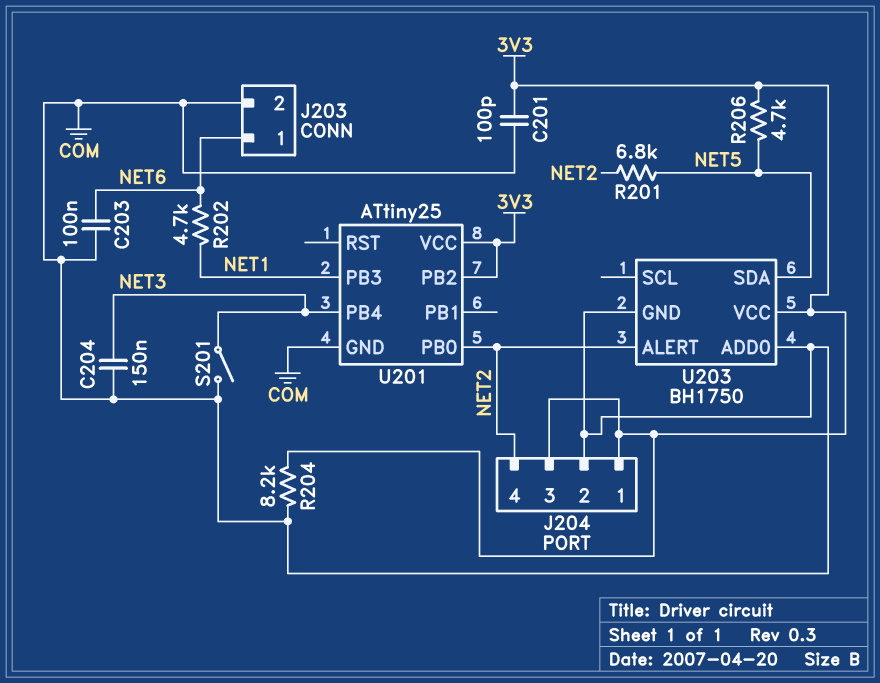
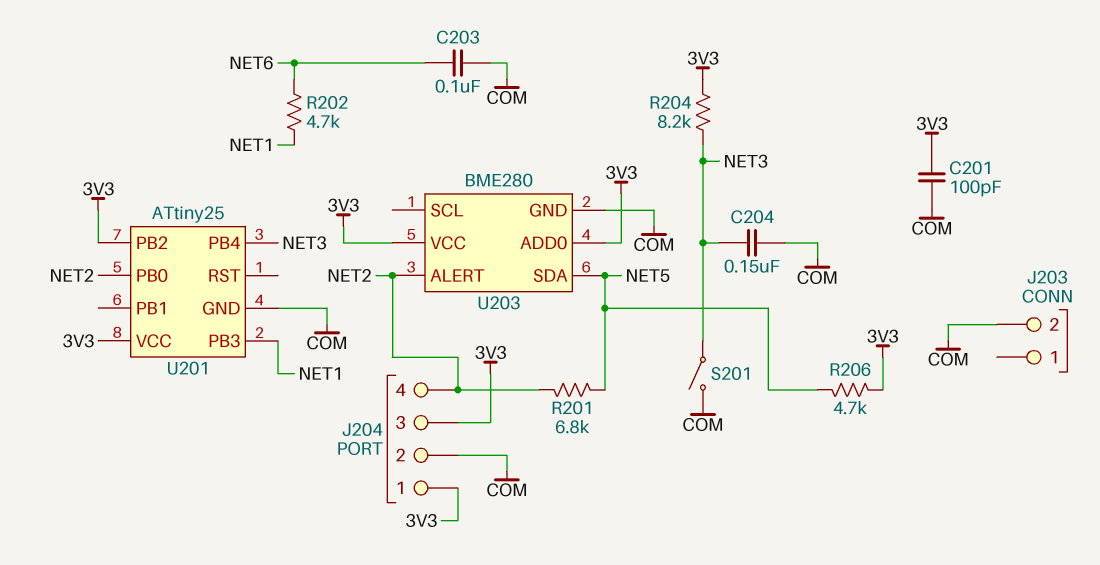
J203 pin 1: NET6 -> none
R204: 8.2k (3V3, COM) -> 8.2k (3V3, NET3)
U203: BH1750 -> BME280
U203 pin ADD0: COM -> 3V3

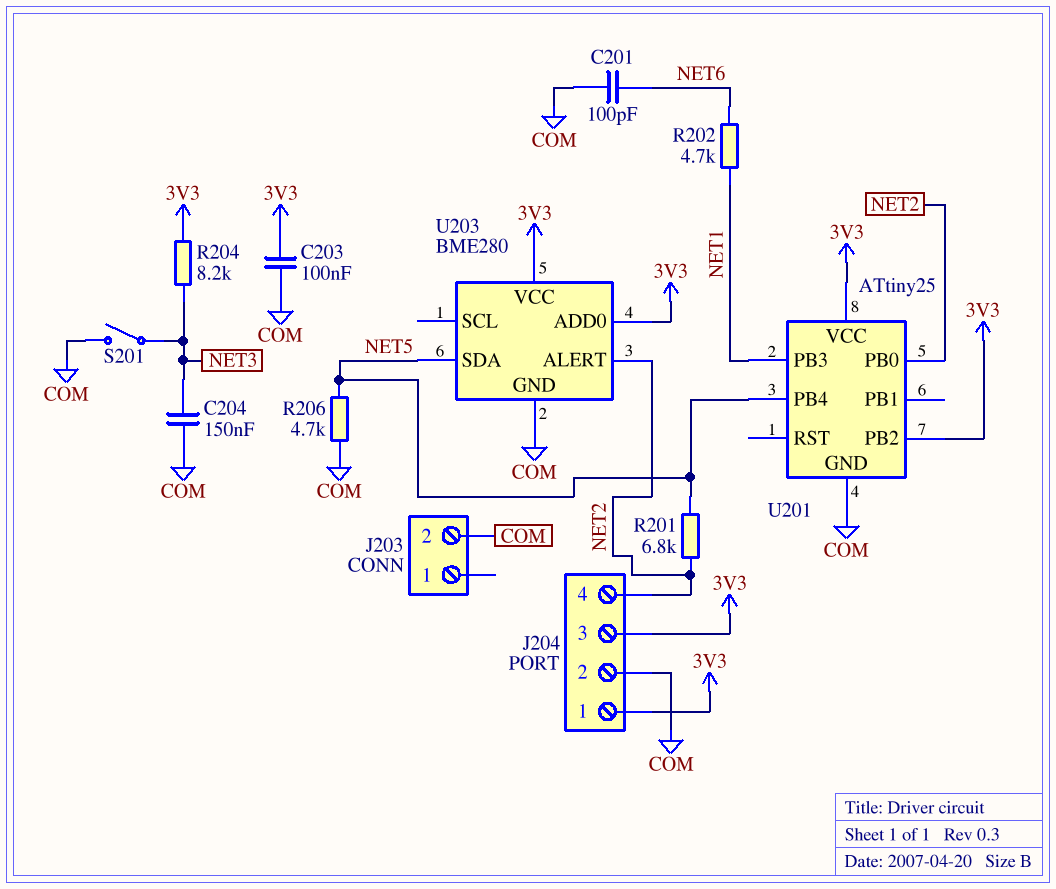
C201: 100pF (3V3, COM) -> 100pF (COM, NET6)
C203: 100nF (COM, NET6) -> 100nF (3V3, COM)
R206: 4.7k (3V3, NET5) -> 4.7k (COM, NET5)
U201 pin PB4: NET3 -> NET5

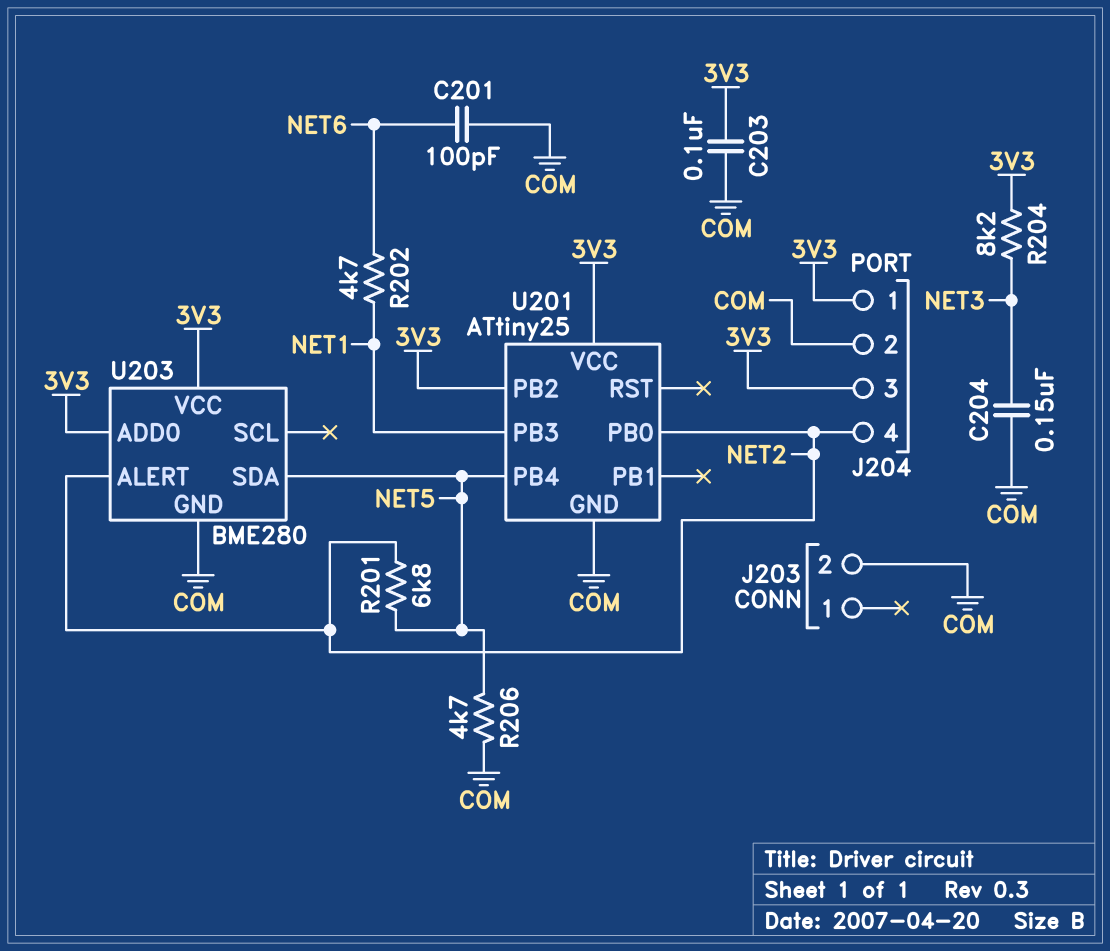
S201: switch (COM, NET3) -> none

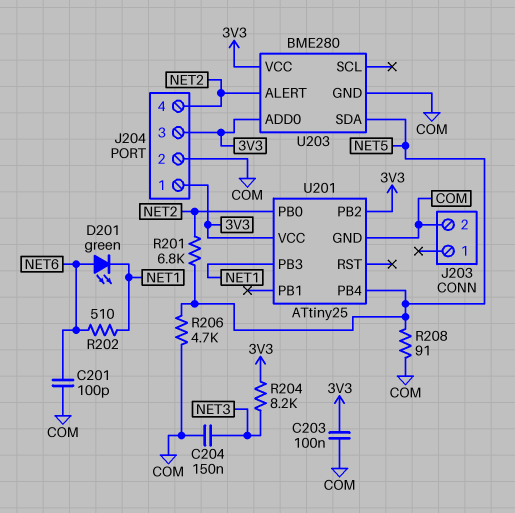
D201: none -> LED green (A NET6, K NET1)
R202: 4.7k (NET1, NET6) -> 510 (NET1, NET6)
R208: none -> 91 (COM, NET5)

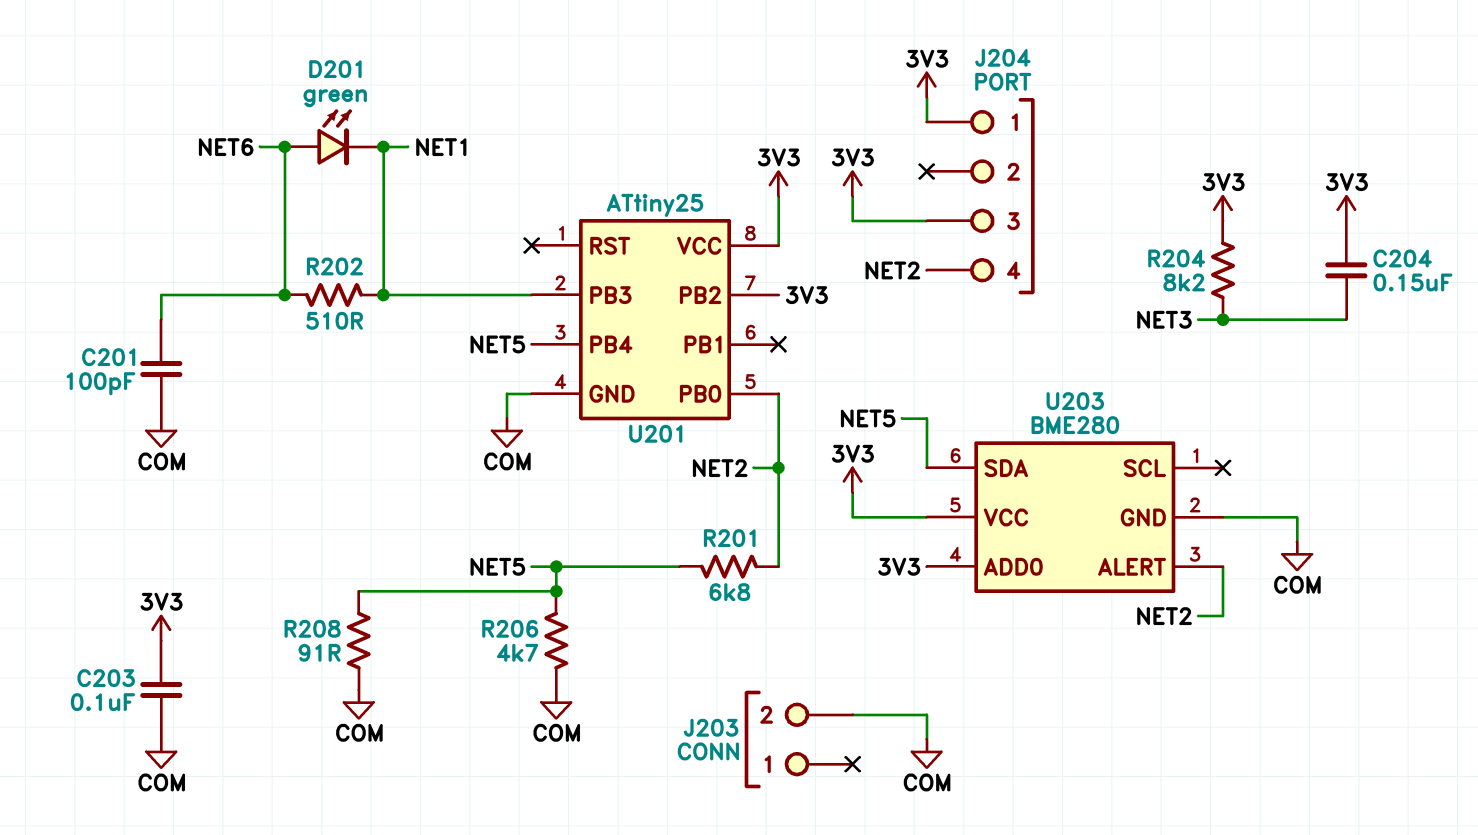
C204: 150nF (COM, NET3) -> 150nF (3V3, NET3)
J204 pin 2: COM -> none

